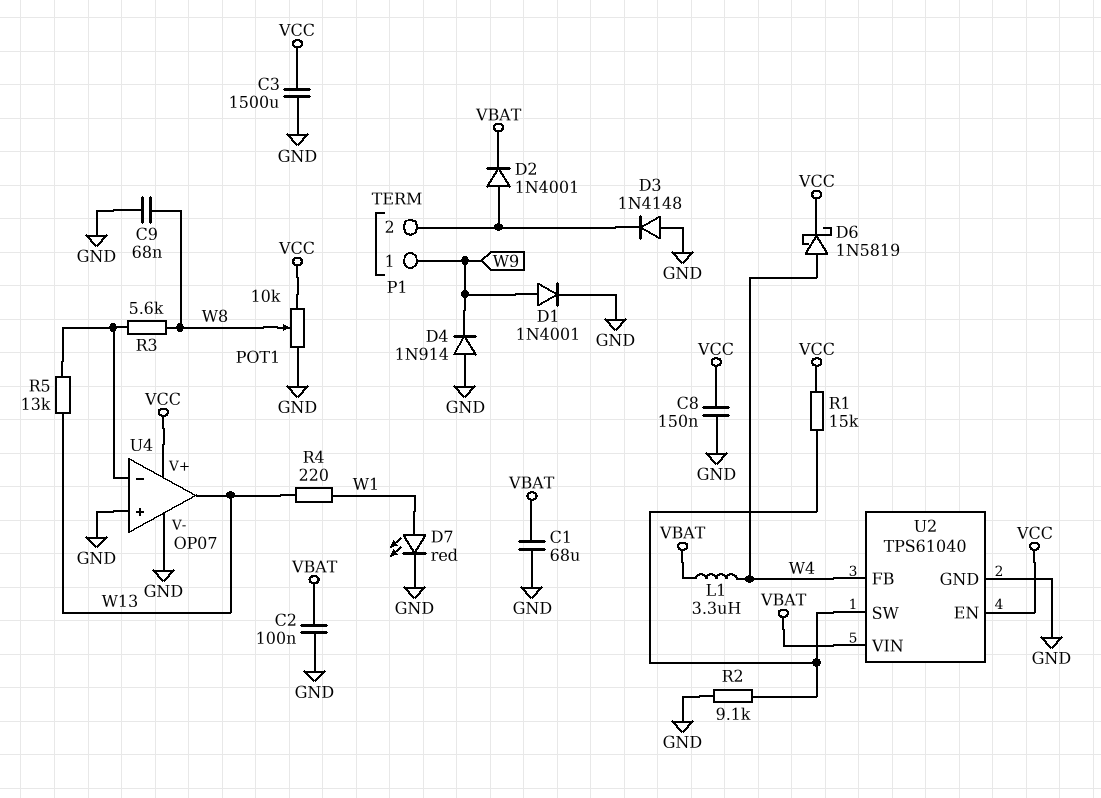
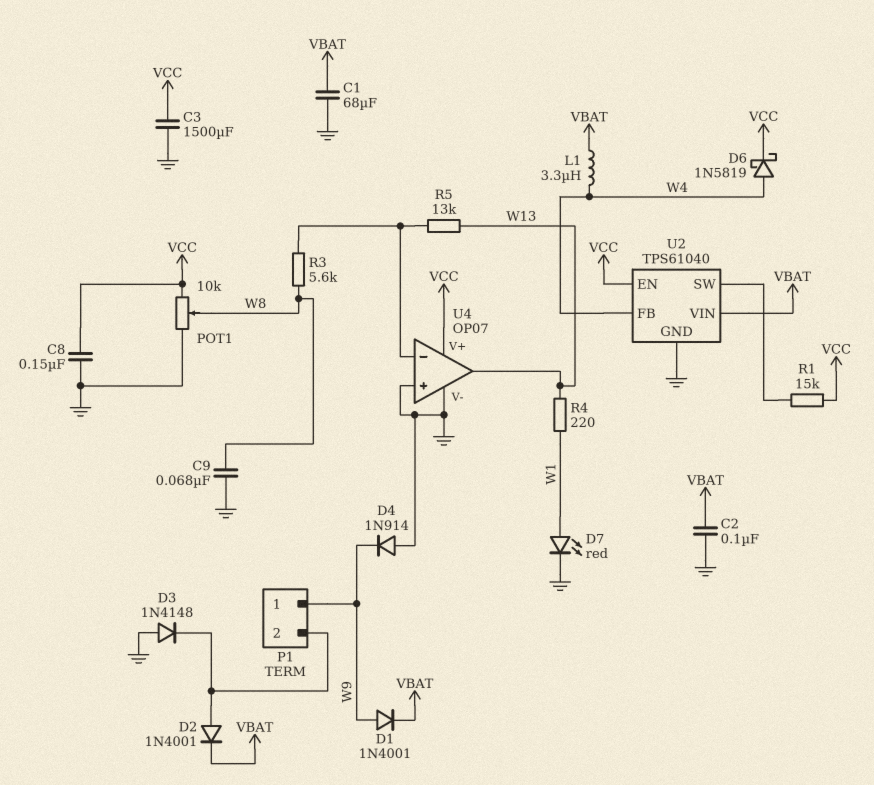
D1: diode 1N4001 (A W9, K GND) -> diode 1N4001 (A W9, K VBAT)
R2: 9.1k (GND, U2/SW) -> none

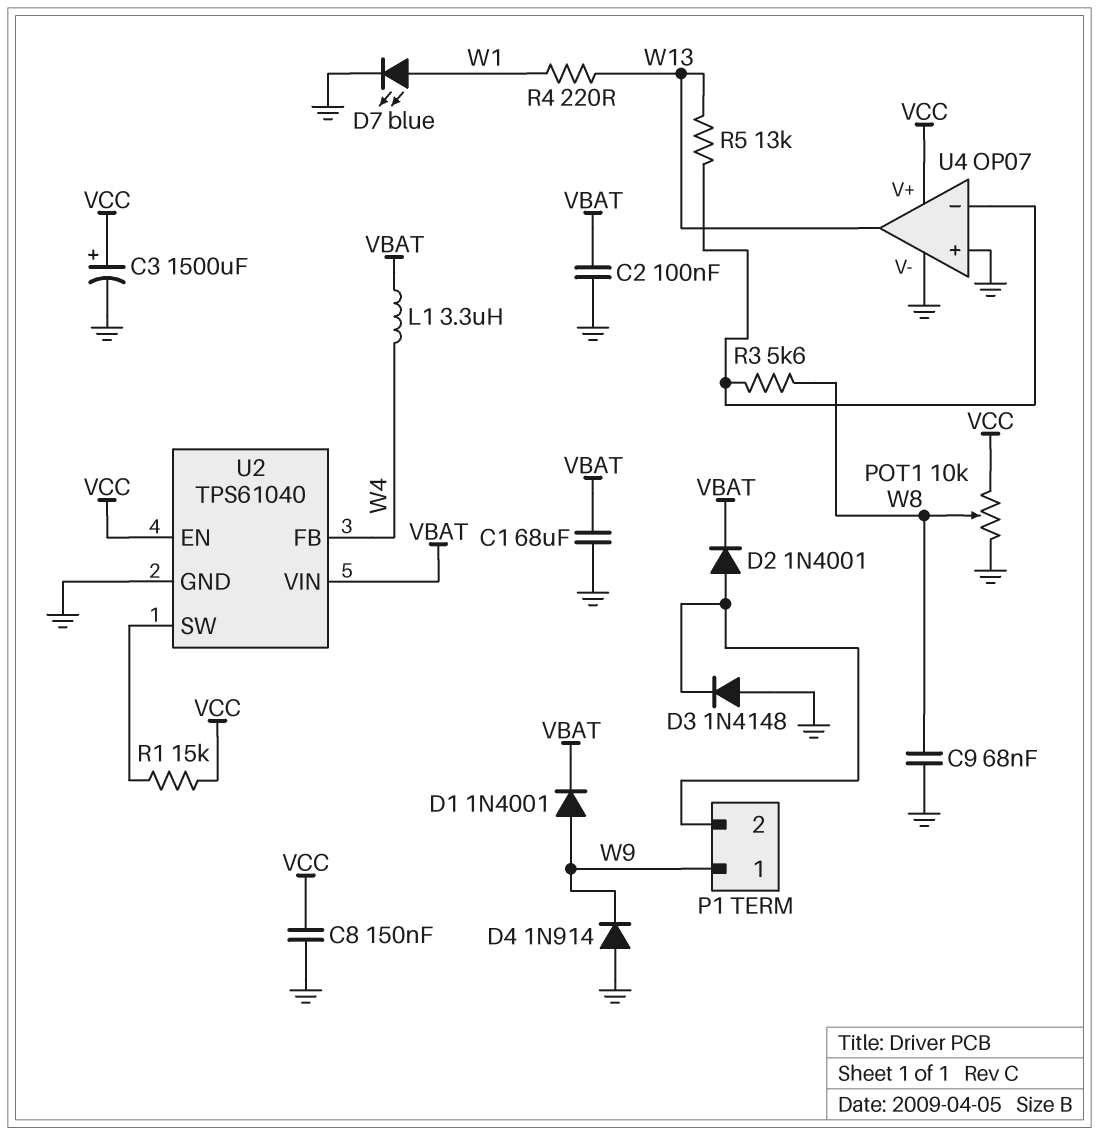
C3: 1500uF (GND, VCC) -> 1500uF (plus VCC, minus GND)
D6: schottky 1N5819 (A W4, K VCC) -> none
D7: LED red (A W1, K GND) -> LED blue (A W1, K GND)

